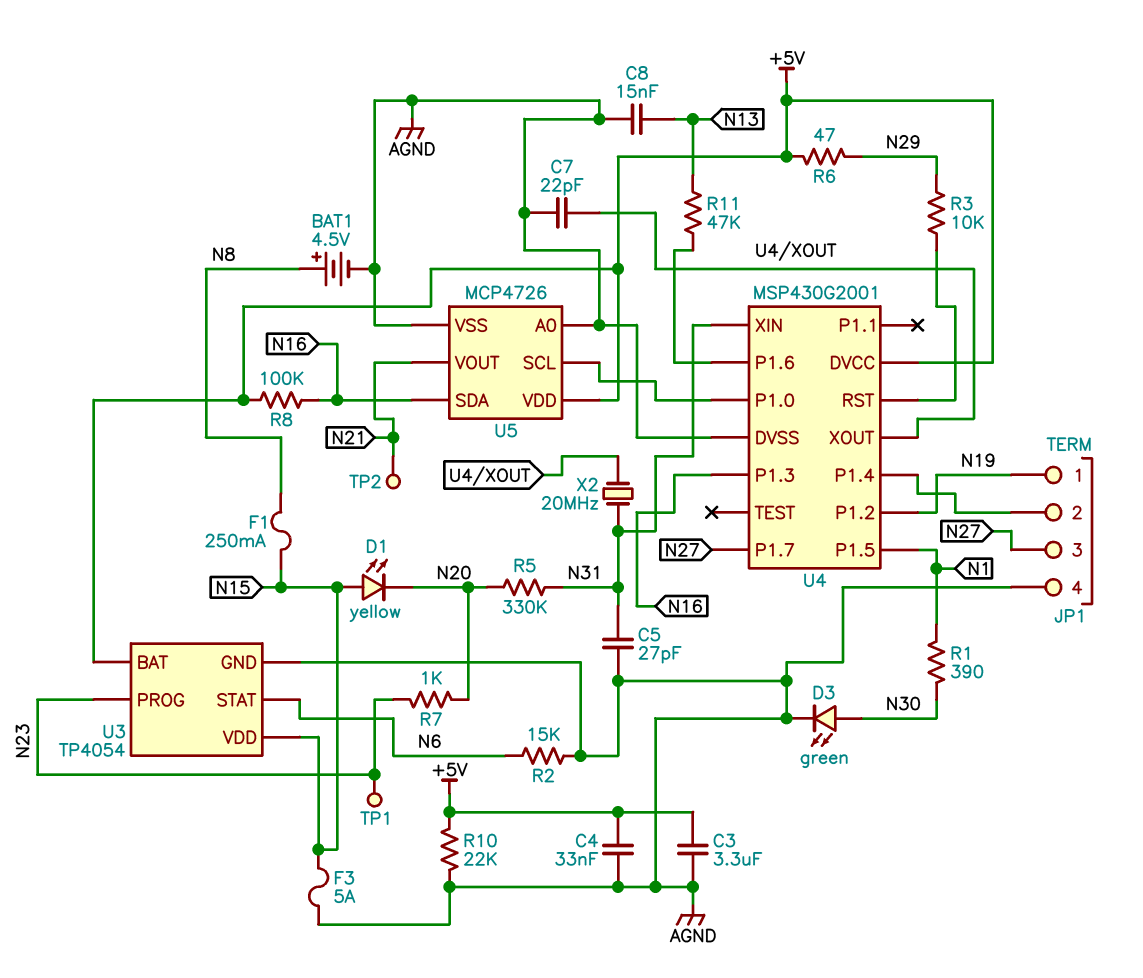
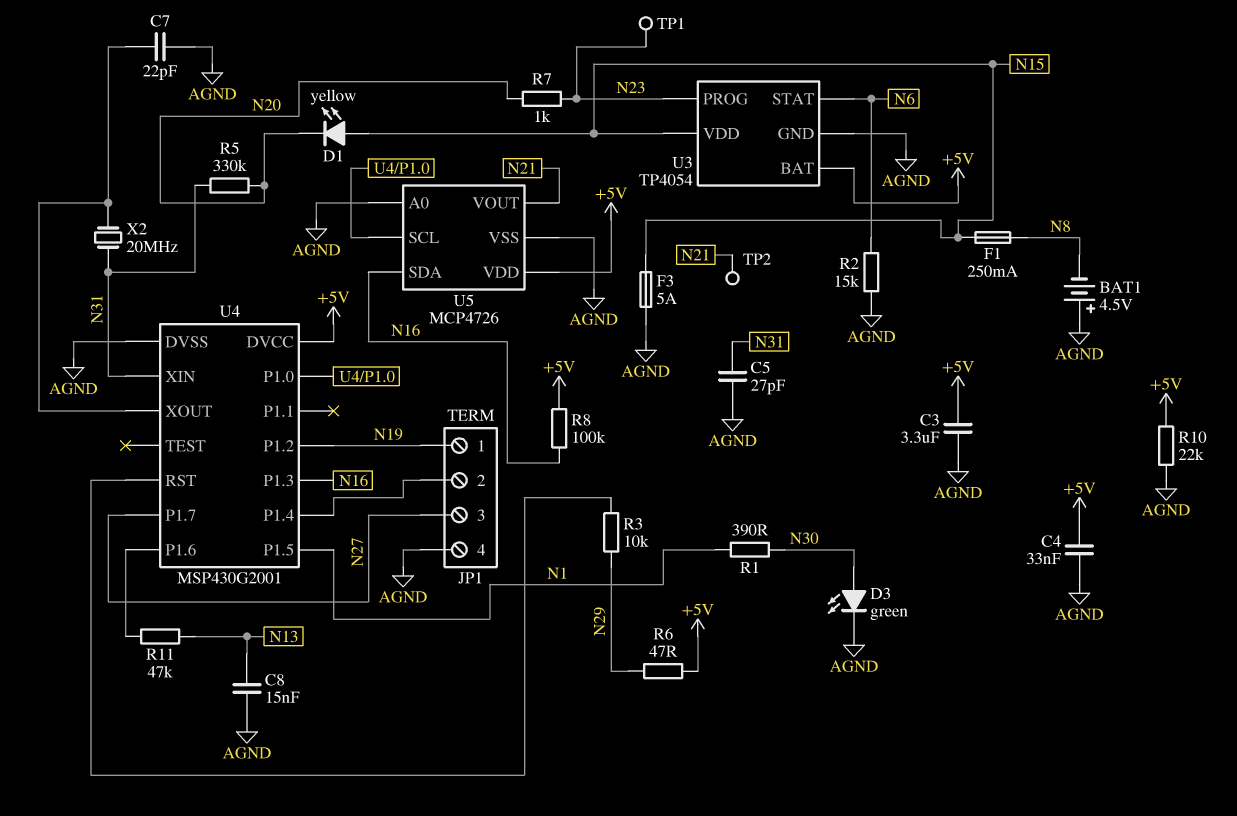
BAT1: 4.5V (plus N8, minus AGND) -> 4.5V (plus AGND, minus N8)

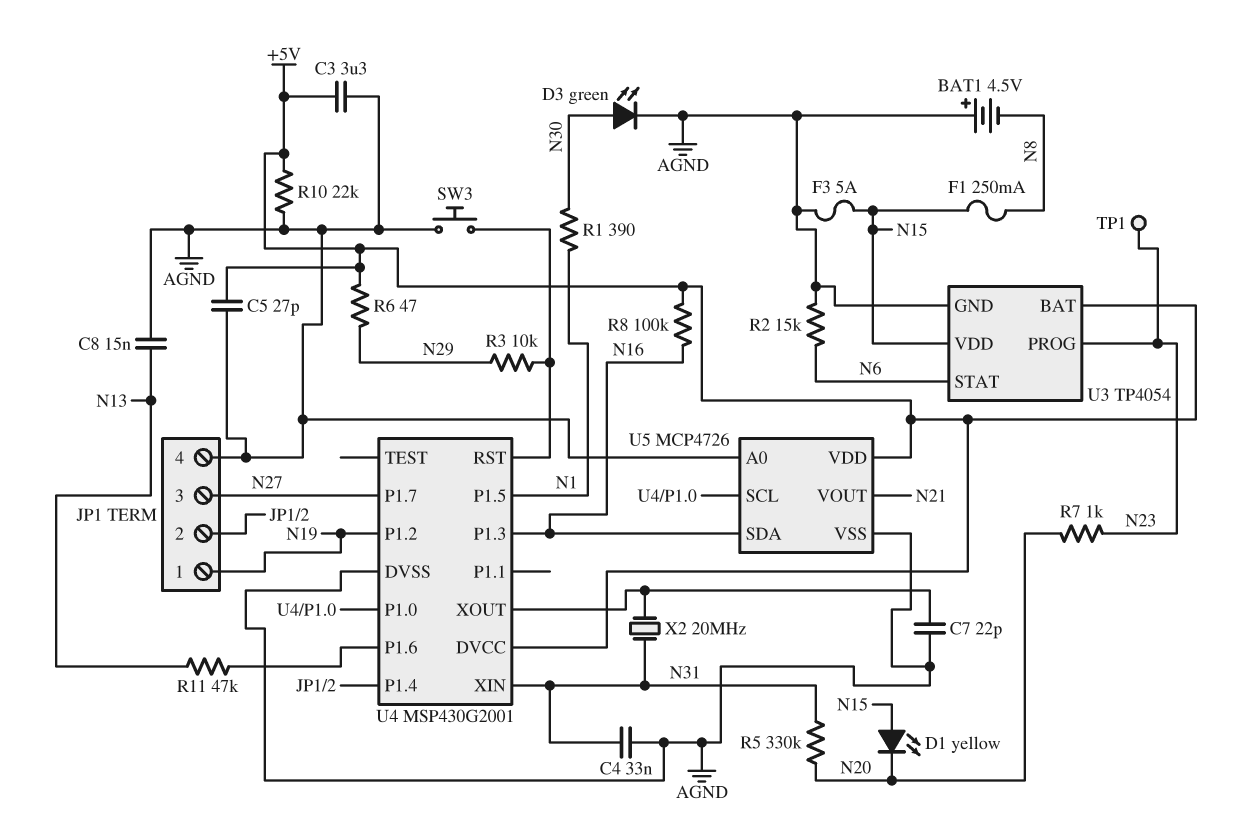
C4: 33nF (+5V, AGND) -> 33nF (AGND, N31)
C5: 27pF (AGND, N31) -> 27pF (+5V, AGND)
SW3: none -> button (AGND, U4/RST)
TP2: test point (N21) -> none

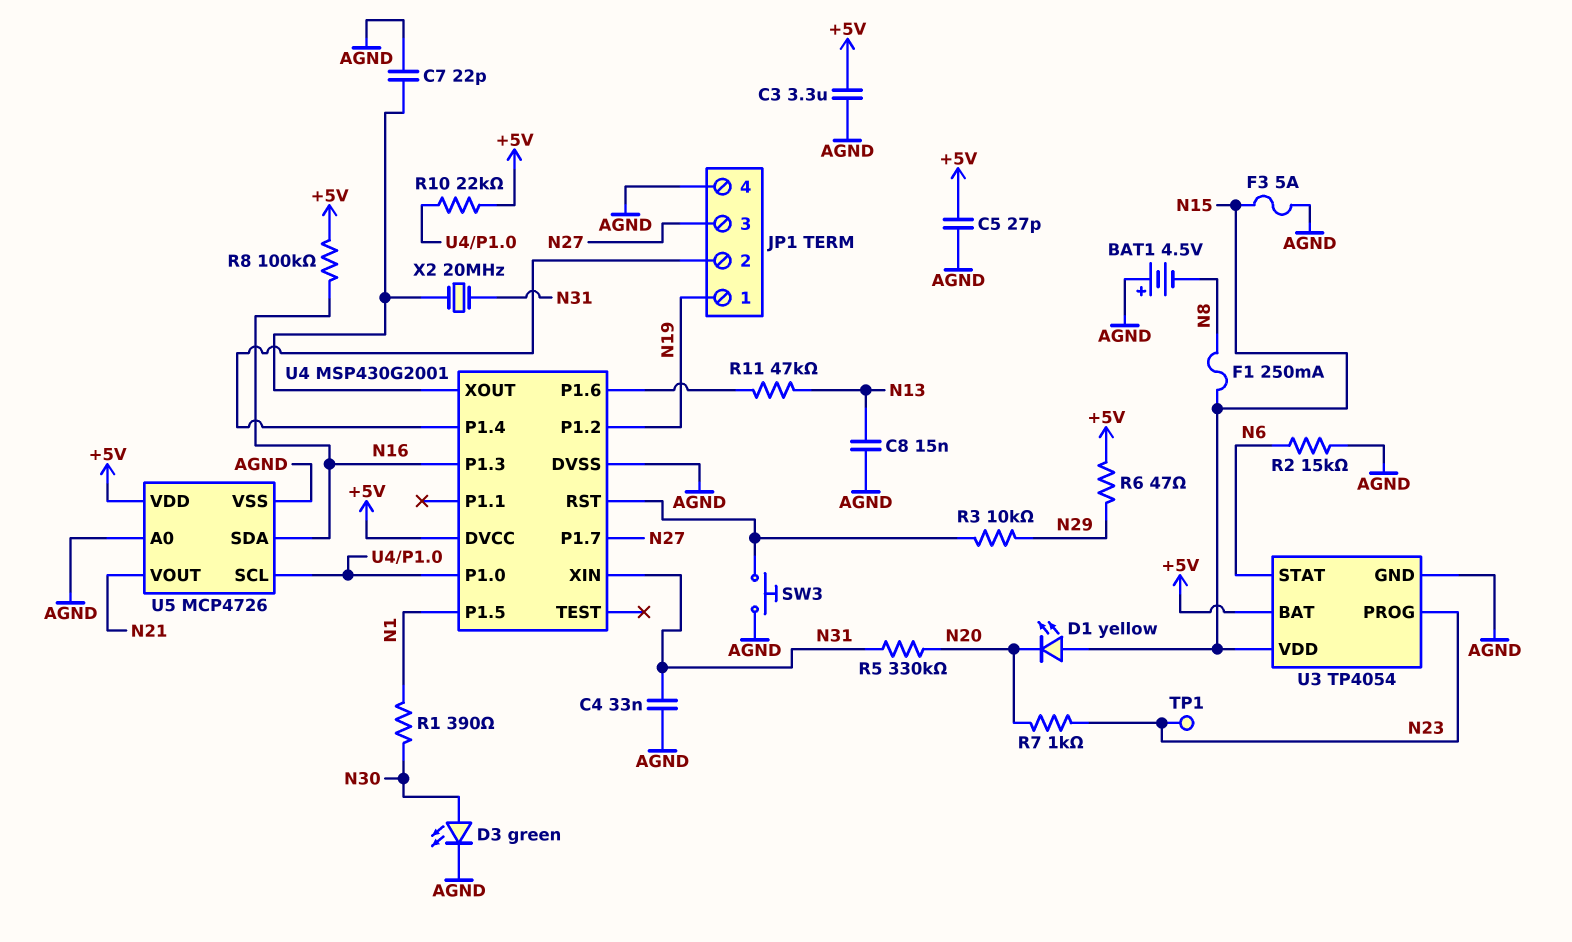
R10: 22k (+5V, AGND) -> 22k (+5V, U4/P1.0)

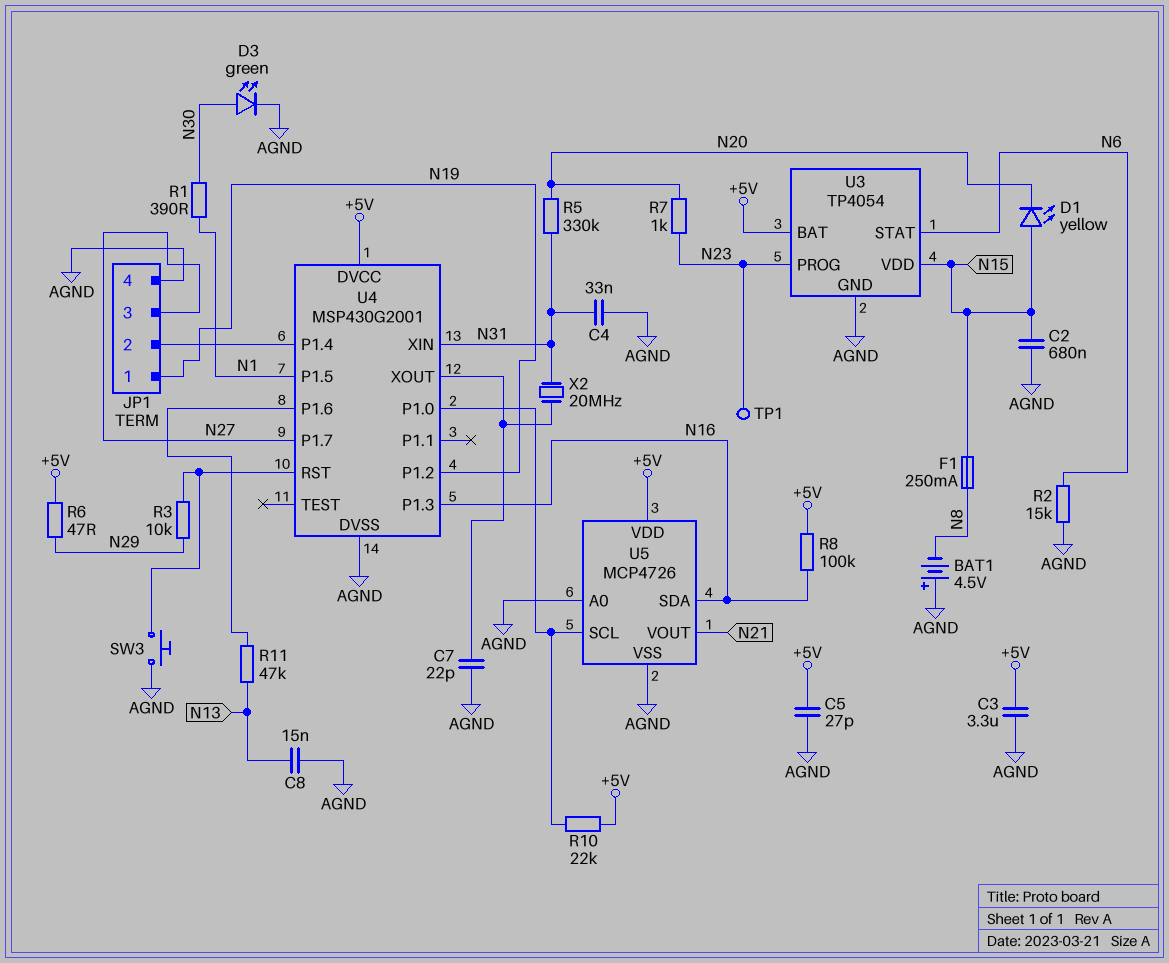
C2: none -> 680nF (AGND, N15)
F3: 5A (AGND, N15) -> none

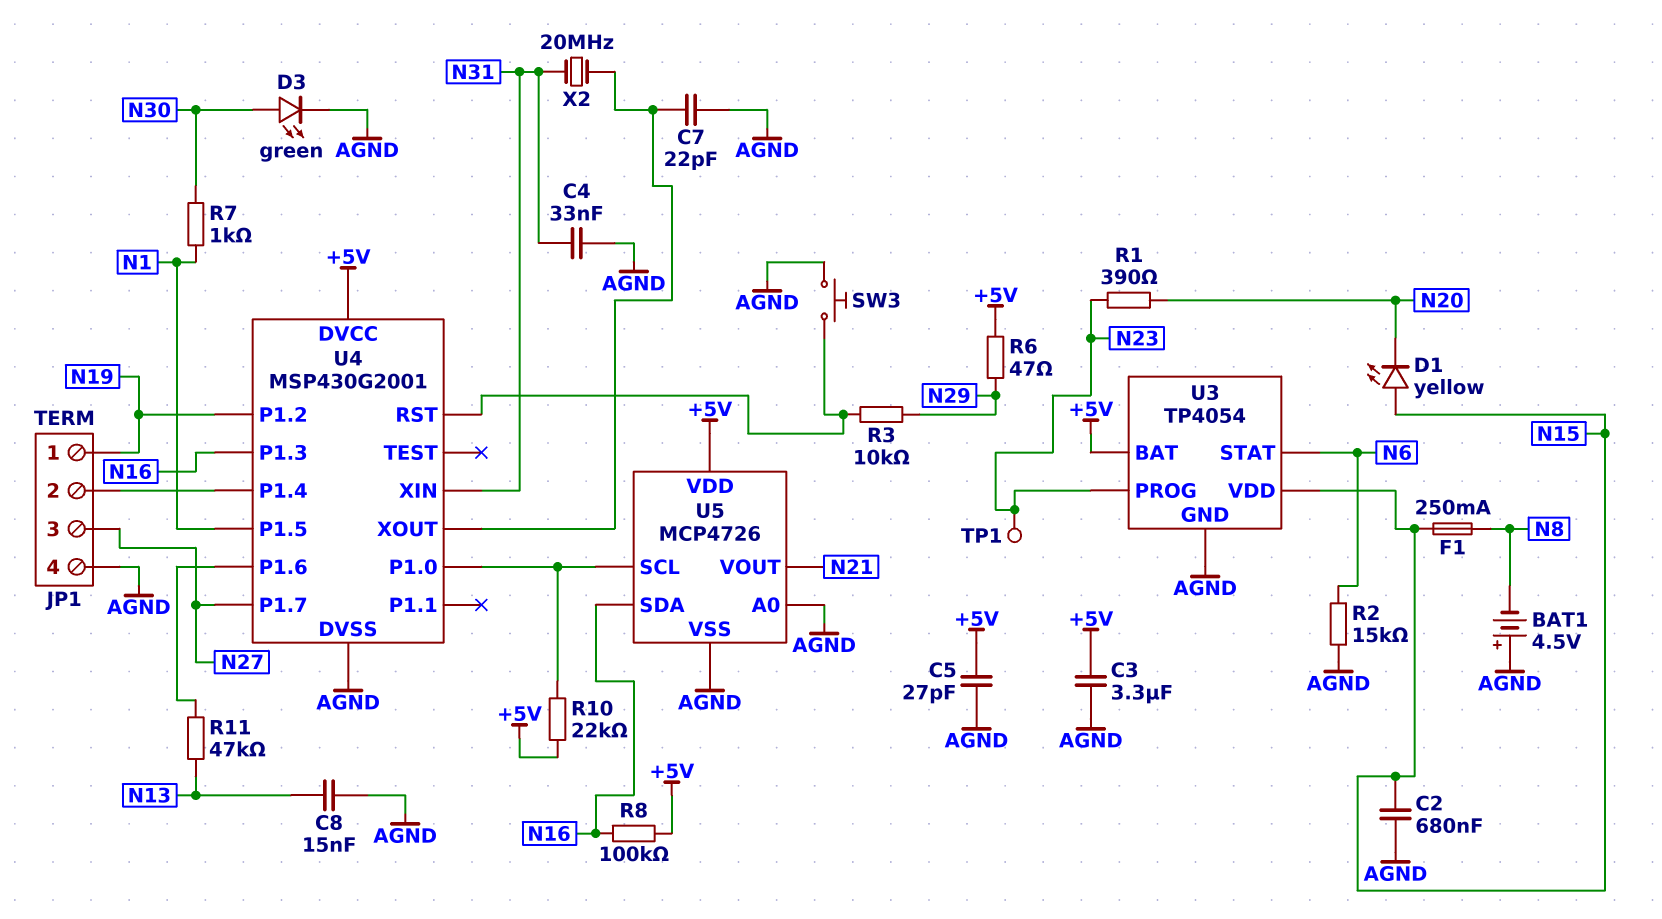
R1: 390 (N1, N30) -> 390 (N20, N23)
R5: 330k (N20, N31) -> none
R7: 1k (N20, N23) -> 1k (N1, N30)

